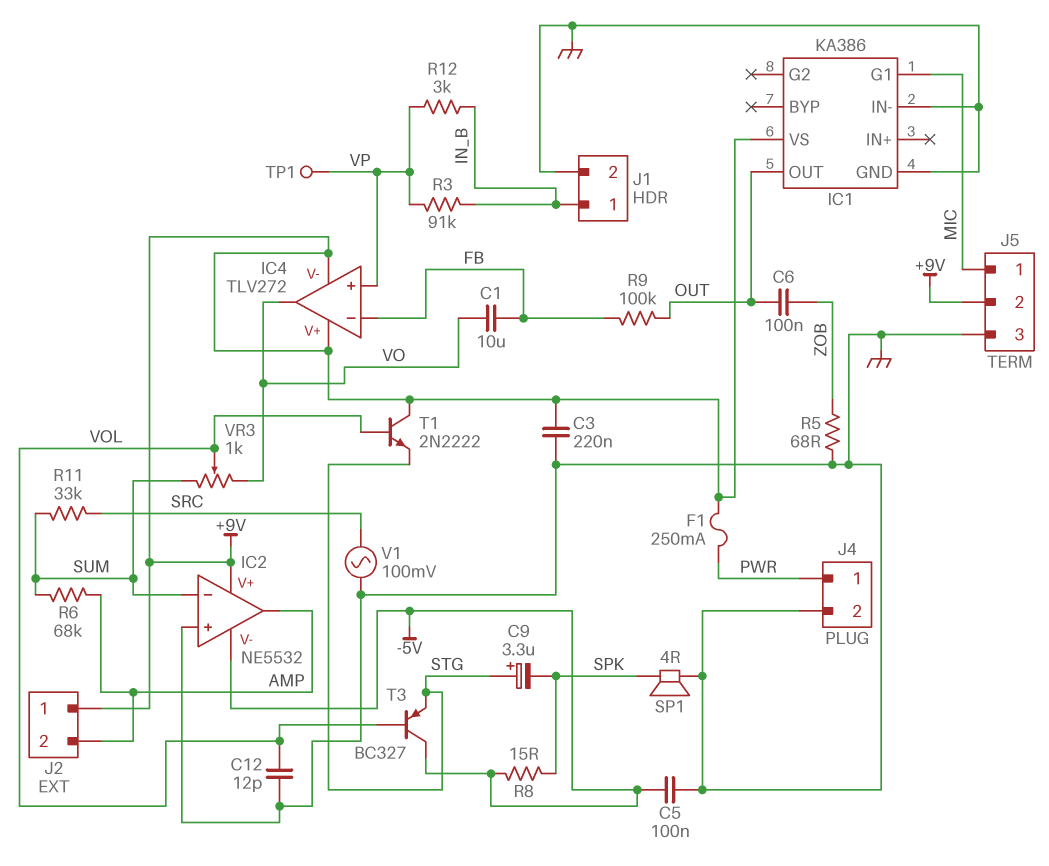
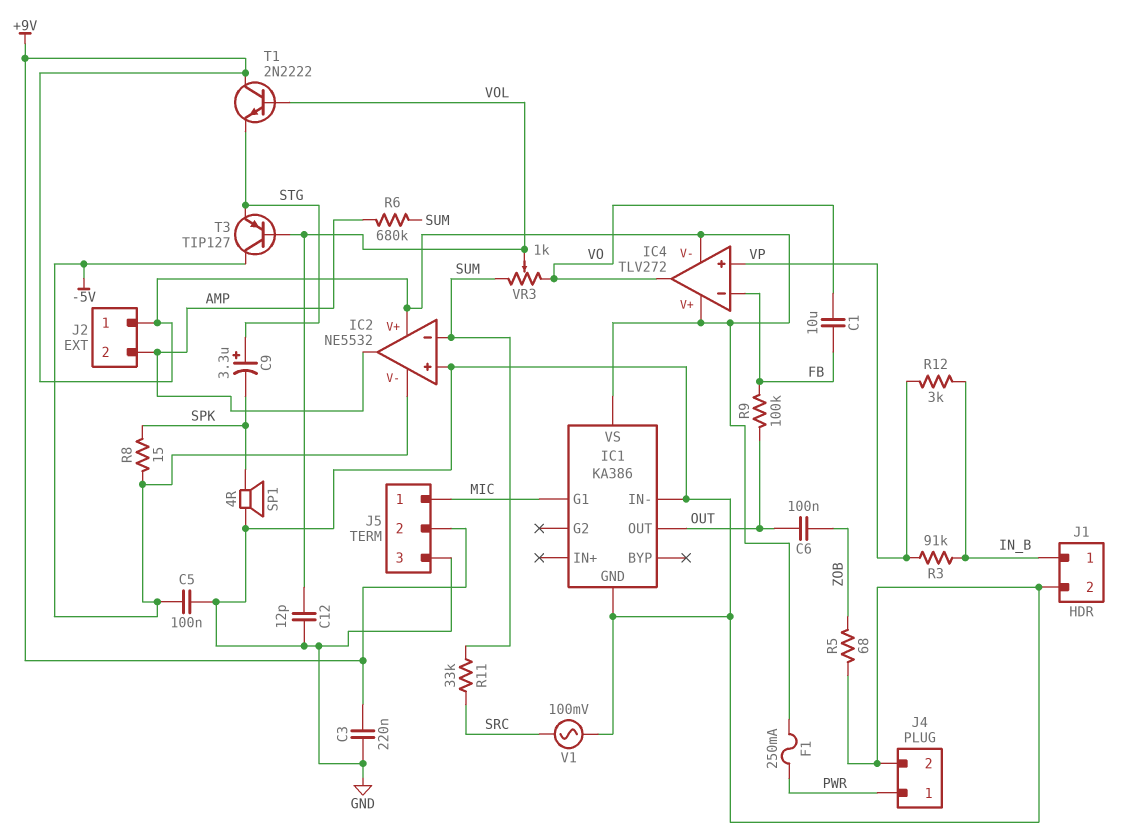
R6: 68k (AMP, SUM) -> 680k (AMP, SUM)
T3: PNP BC327 (B VOL, C -5V, E STG) -> PNP TIP127 (B VOL, C -5V, E STG)
TP1: test point (VP) -> none

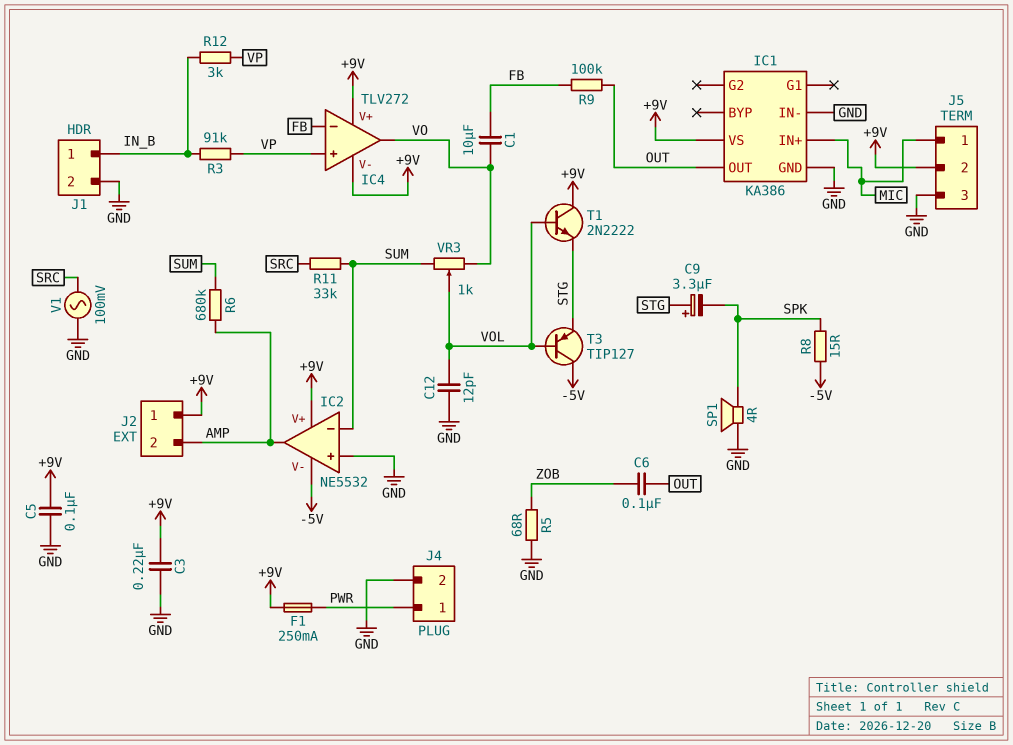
C5: 100nF (-5V, GND) -> 100nF (+9V, GND)
IC1 pin G1: MIC -> none
IC1 pin IN+: none -> MIC

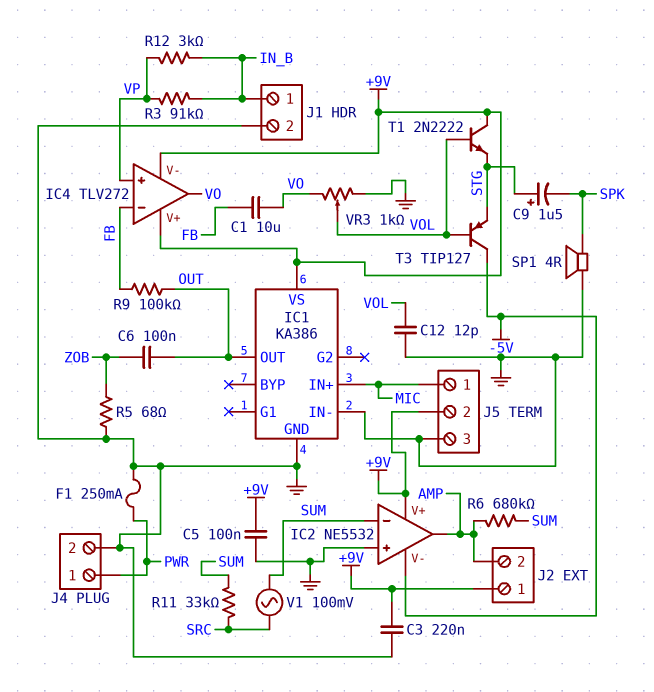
C9: 3.3uF (plus STG, minus SPK) -> 1.5uF (plus STG, minus SPK)
F1: 250mA (+9V, PWR) -> 250mA (GND, PWR)
R8: 15 (-5V, SPK) -> none
V1: AC 100mV (GND, SRC) -> AC 100mV (SRC, SUM)
VR3: 1k (SUM, VO, wiper VOL) -> 1k (GND, VO, wiper VOL)

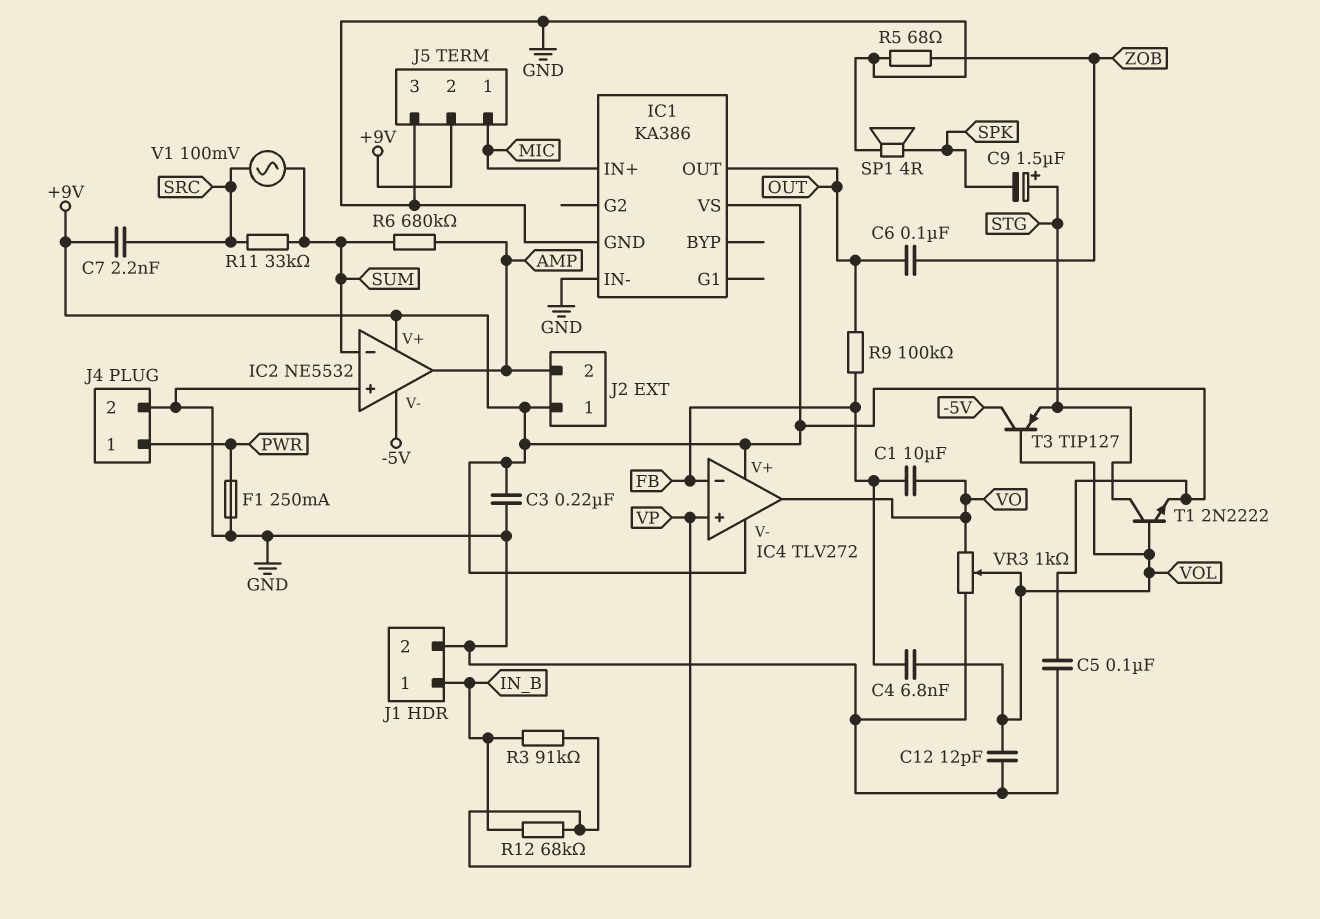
C4: none -> 6.8nF (FB, VOL)
C7: none -> 2.2nF (+9V, SRC)
R12: 3k (IN_B, VP) -> 68k (IN_B, VP)
T1: NPN 2N2222 (B VOL, C +9V, E STG) -> NPN 2N2222 (B VOL, C STG, E +9V)

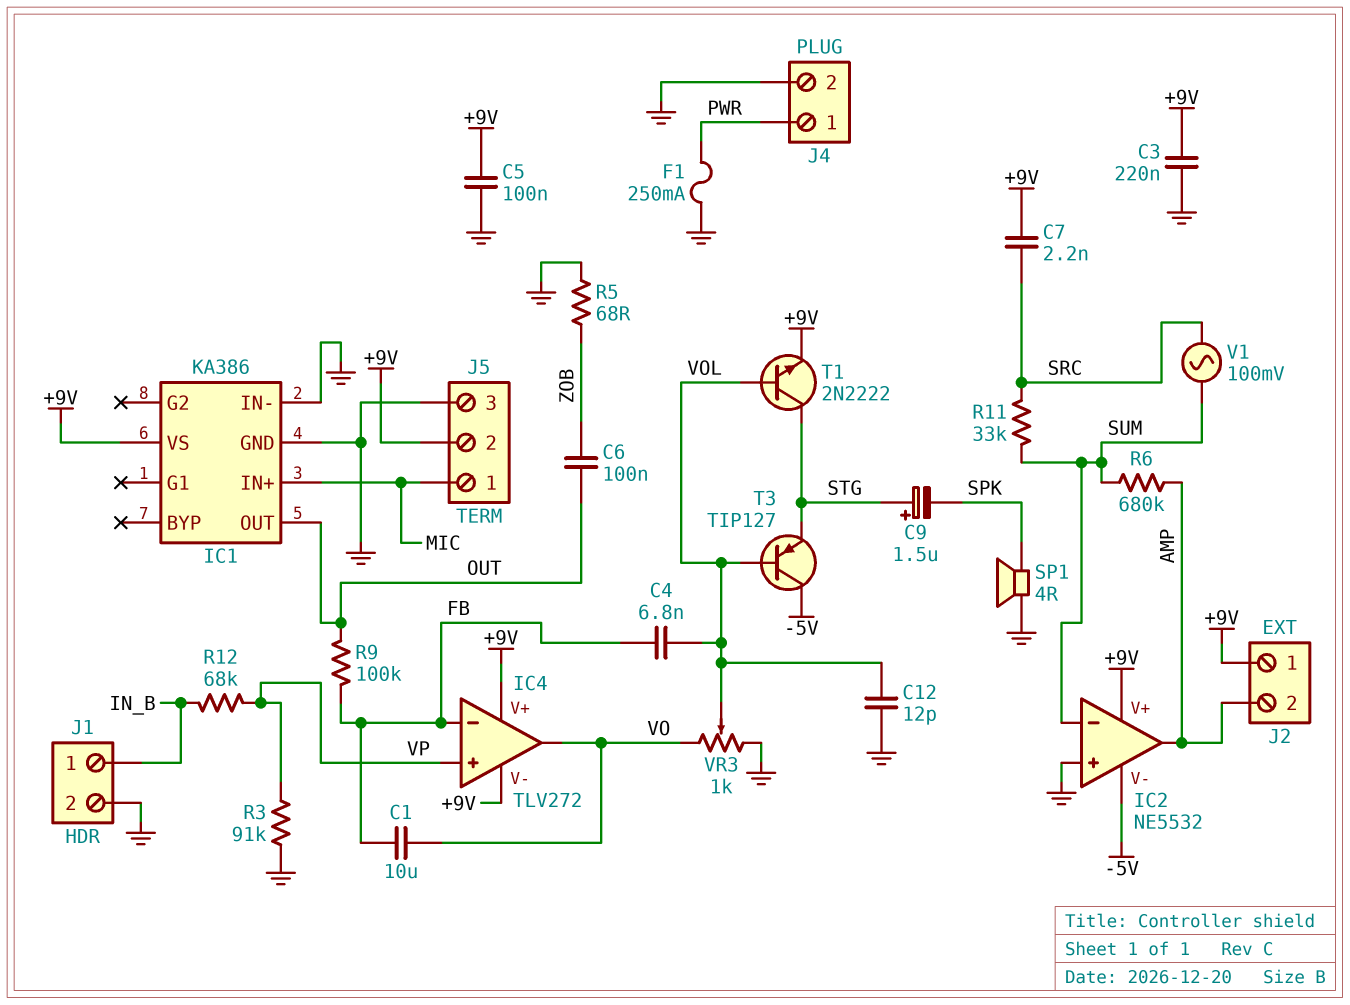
R3: 91k (IN_B, VP) -> 91k (GND, VP)

